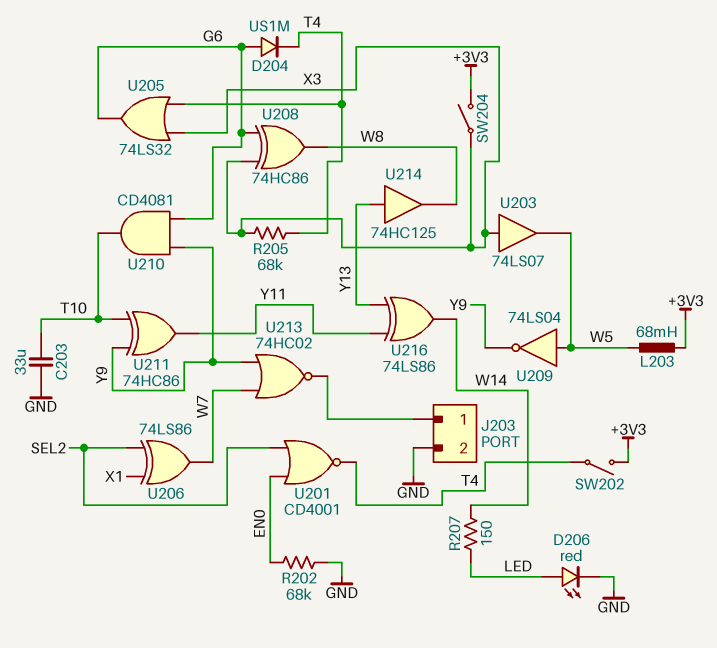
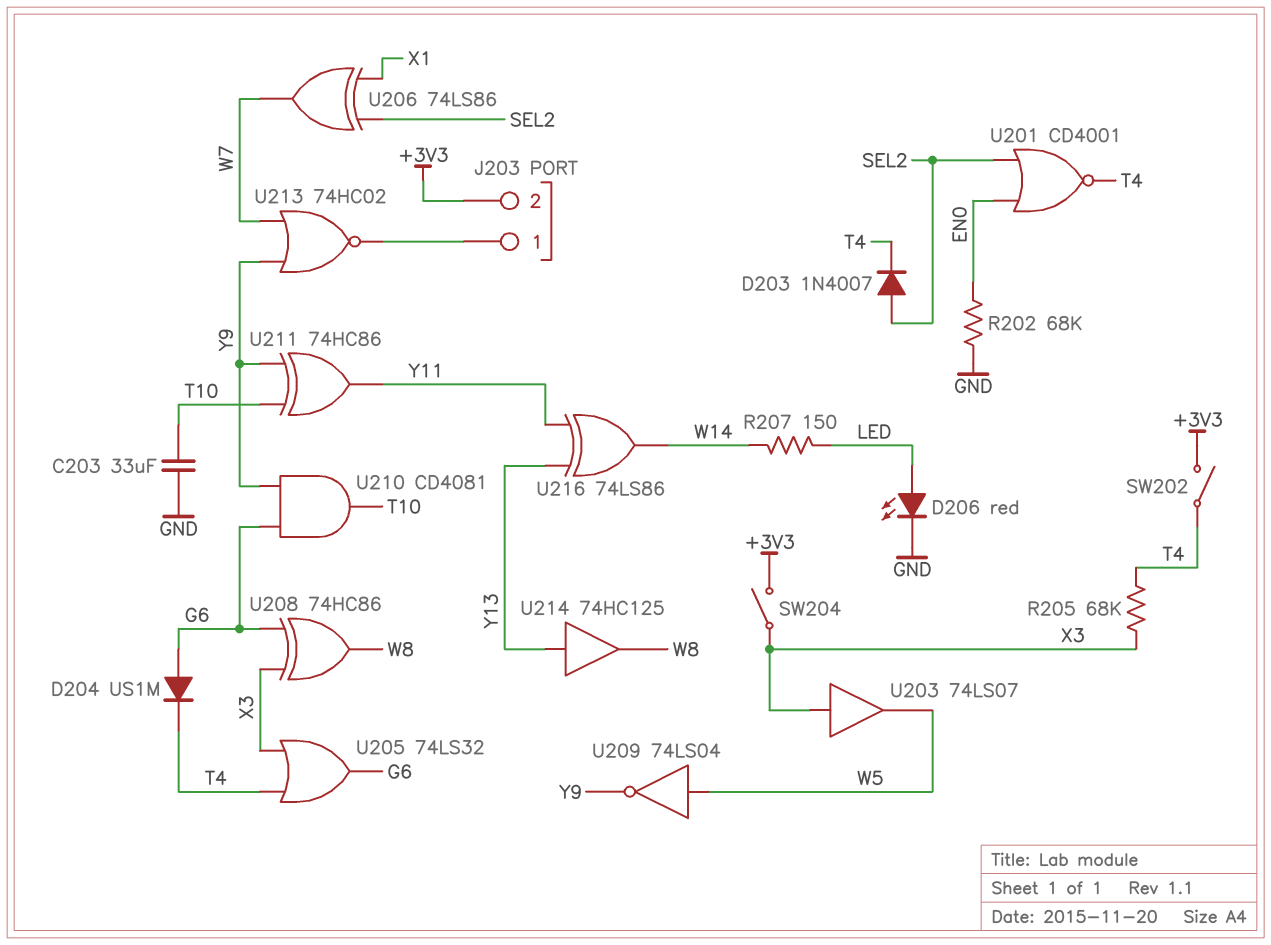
D203: none -> diode 1N4007 (A SEL2, K T4)
J203 pin 2: GND -> +3V3
L203: 68mH (+3V3, W5) -> none

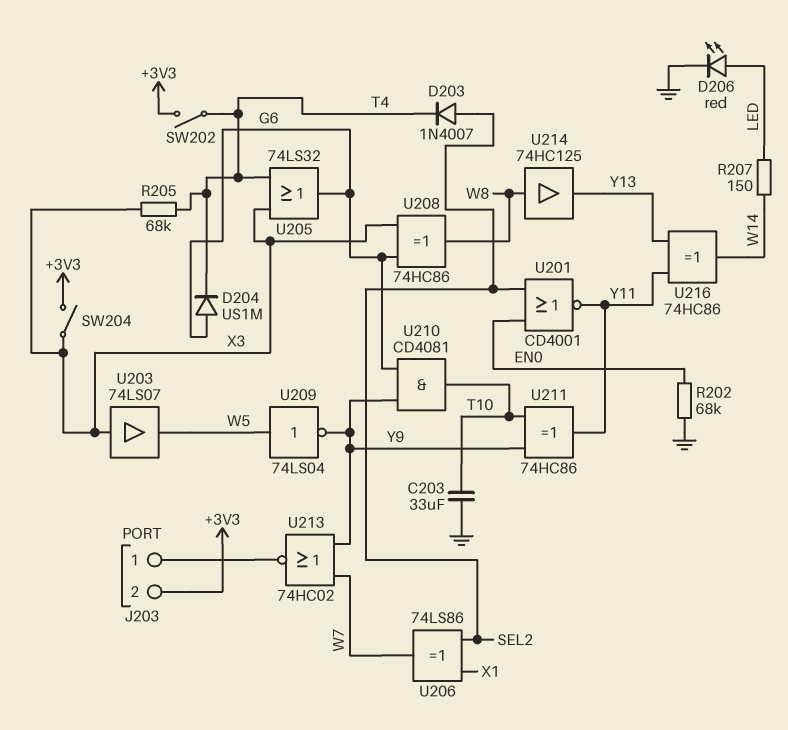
U201: NOR CD4001 (in EN0, in SEL2, out T4) -> NOR CD4001 (in EN0, in SEL2, out Y11)
U214: buffer 74HC125 (in Y13, out W8) -> buffer 74HC125 (in W8, out Y13)
U216: XOR 74LS86 (in Y11, in Y13, out W14) -> XOR 74HC86 (in Y11, in Y13, out W14)

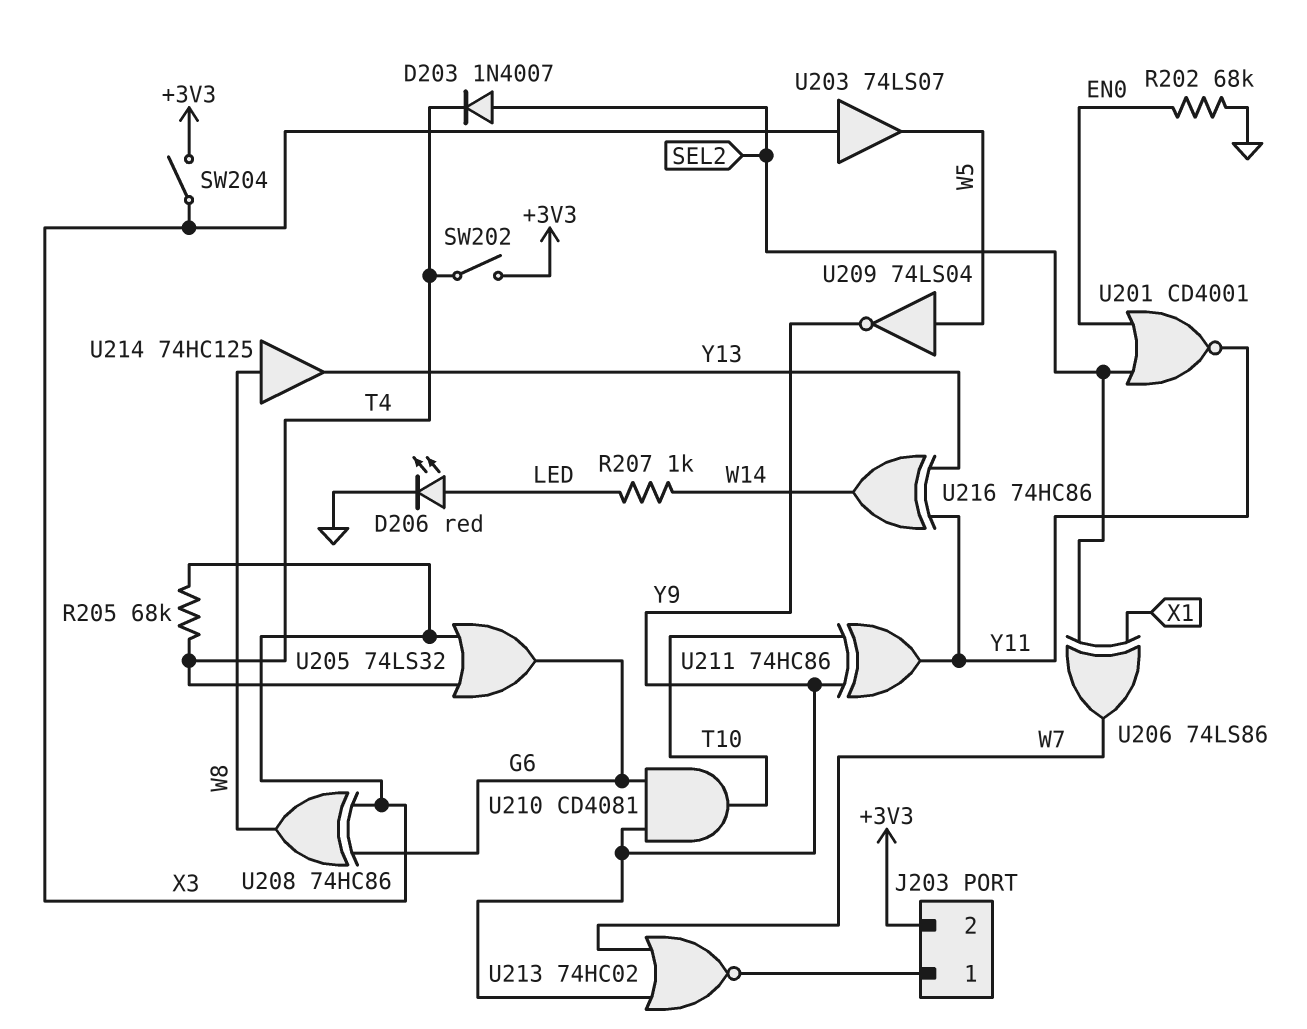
C203: 33uF (GND, T10) -> none
D204: diode US1M (A G6, K T4) -> none
R207: 150 (LED, W14) -> 1k (LED, W14)

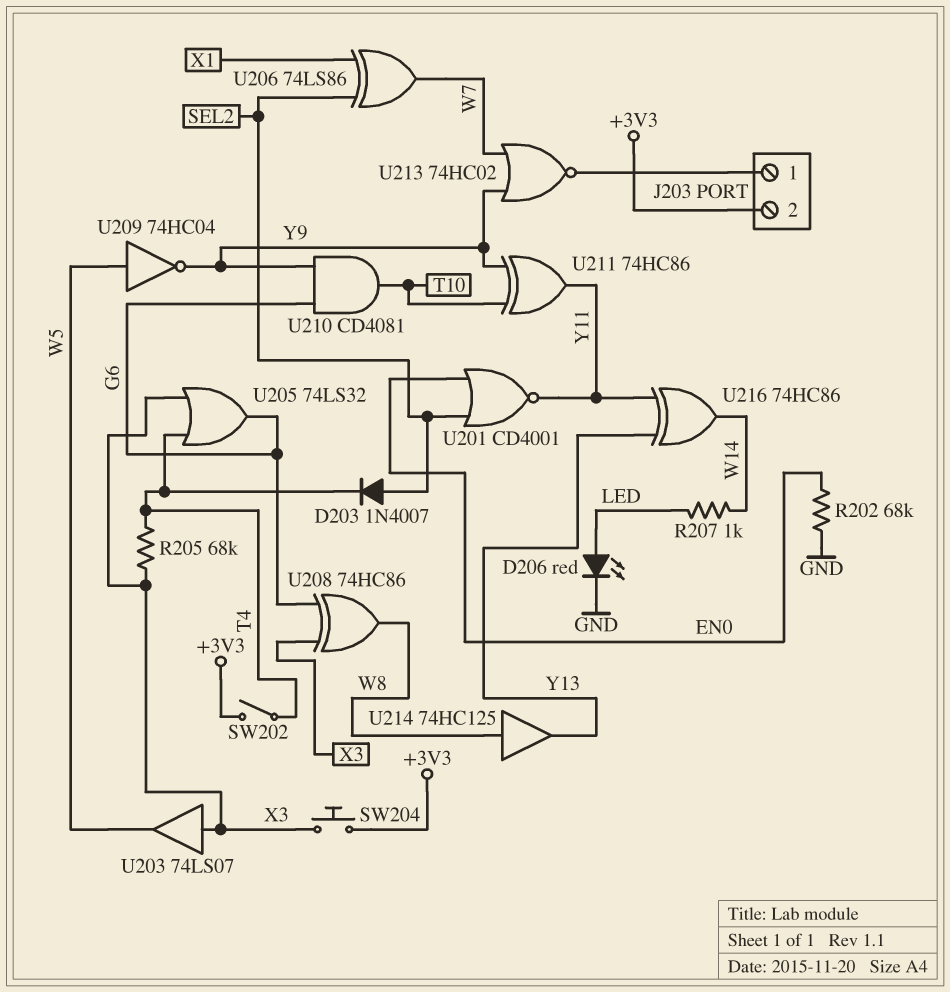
SW204: switch (+3V3, X3) -> button (+3V3, X3)
U209: NOT 74LS04 (in W5, out Y9) -> NOT 74HC04 (in W5, out Y9)

